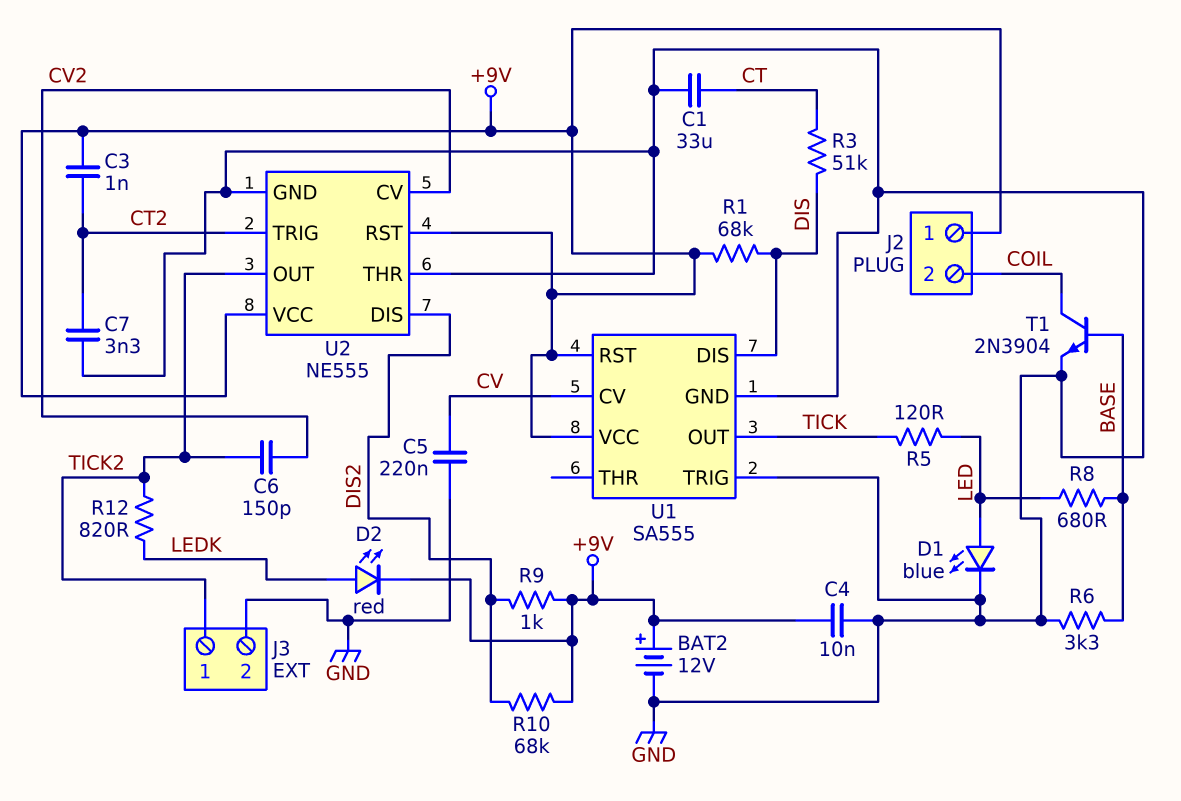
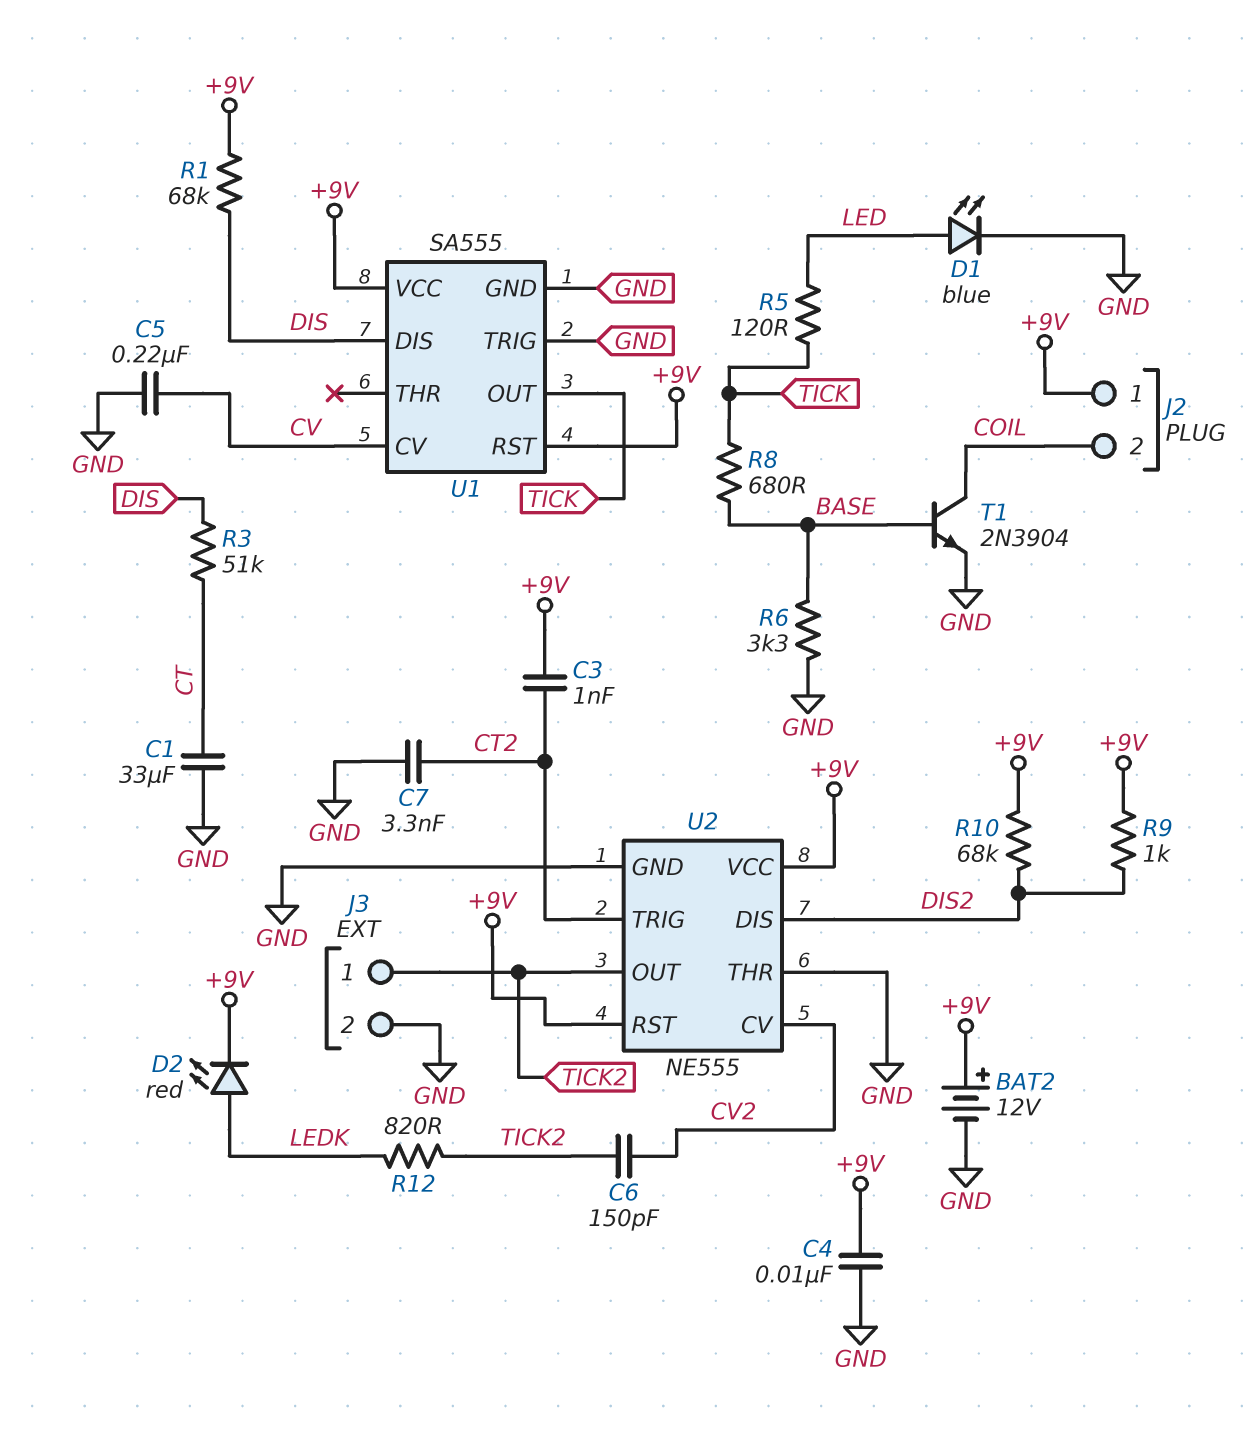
R8: 680 (BASE, LED) -> 680 (BASE, TICK)

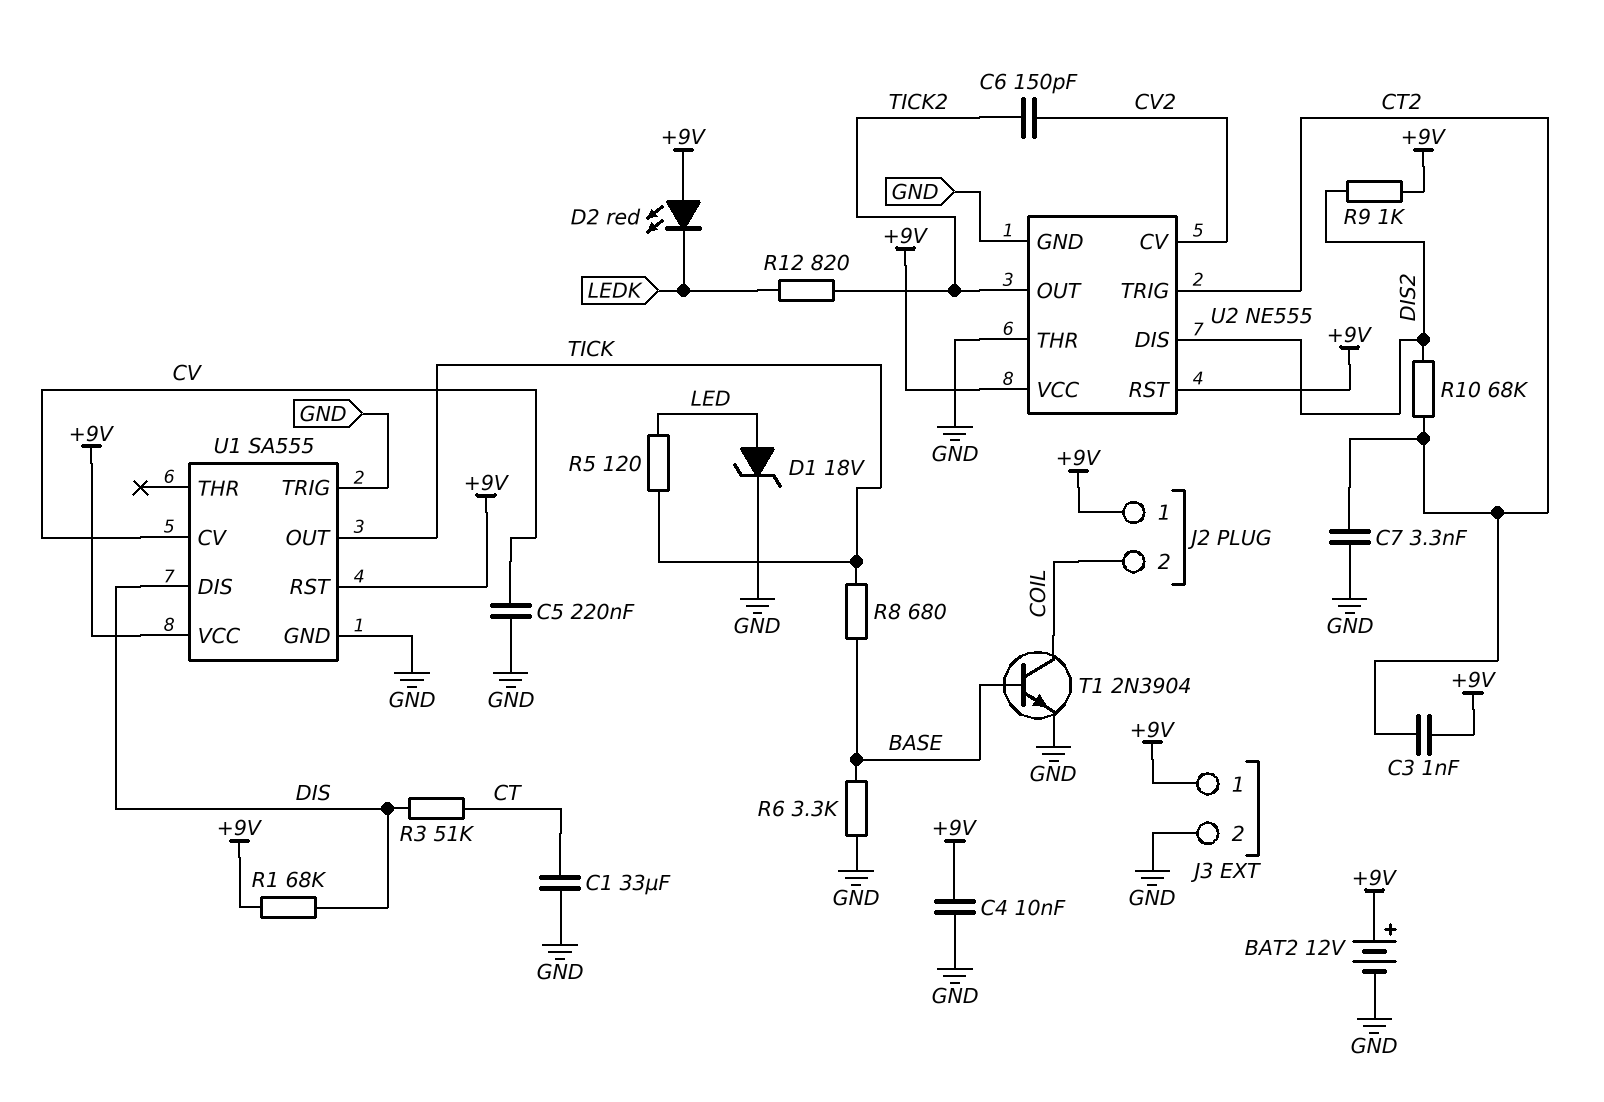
D1: LED blue (A LED, K GND) -> zener 18V (A LED, K GND)
D2: LED red (A LEDK, K +9V) -> LED red (A +9V, K LEDK)
J3 pin 1: TICK2 -> +9V
R10: 68k (+9V, DIS2) -> 68k (CT2, DIS2)

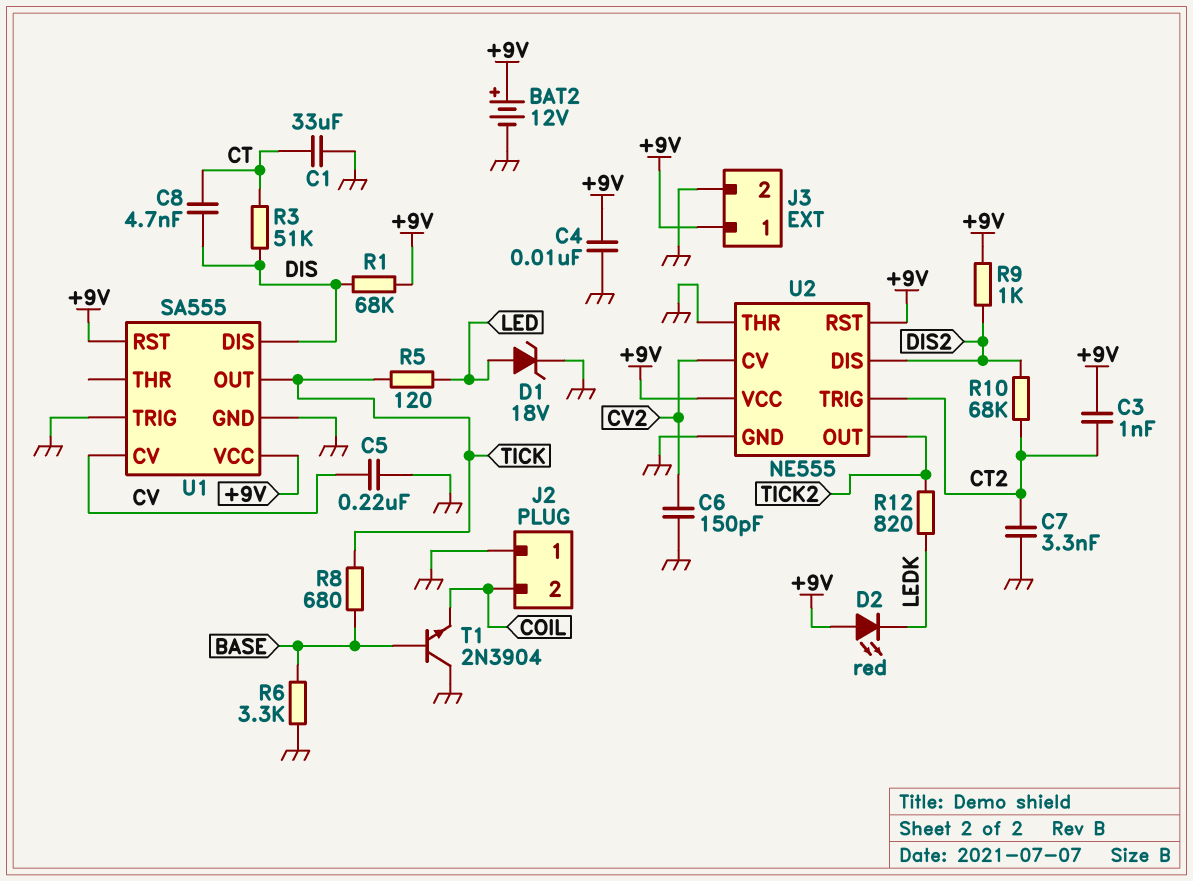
C6: 150pF (CV2, TICK2) -> 150pF (CV2, GND)
C8: none -> 4.7nF (CT, DIS)
J2 pin 1: +9V -> GND
T1: NPN 2N3904 (B BASE, C COIL, E GND) -> NPN 2N3904 (B BASE, C GND, E COIL)

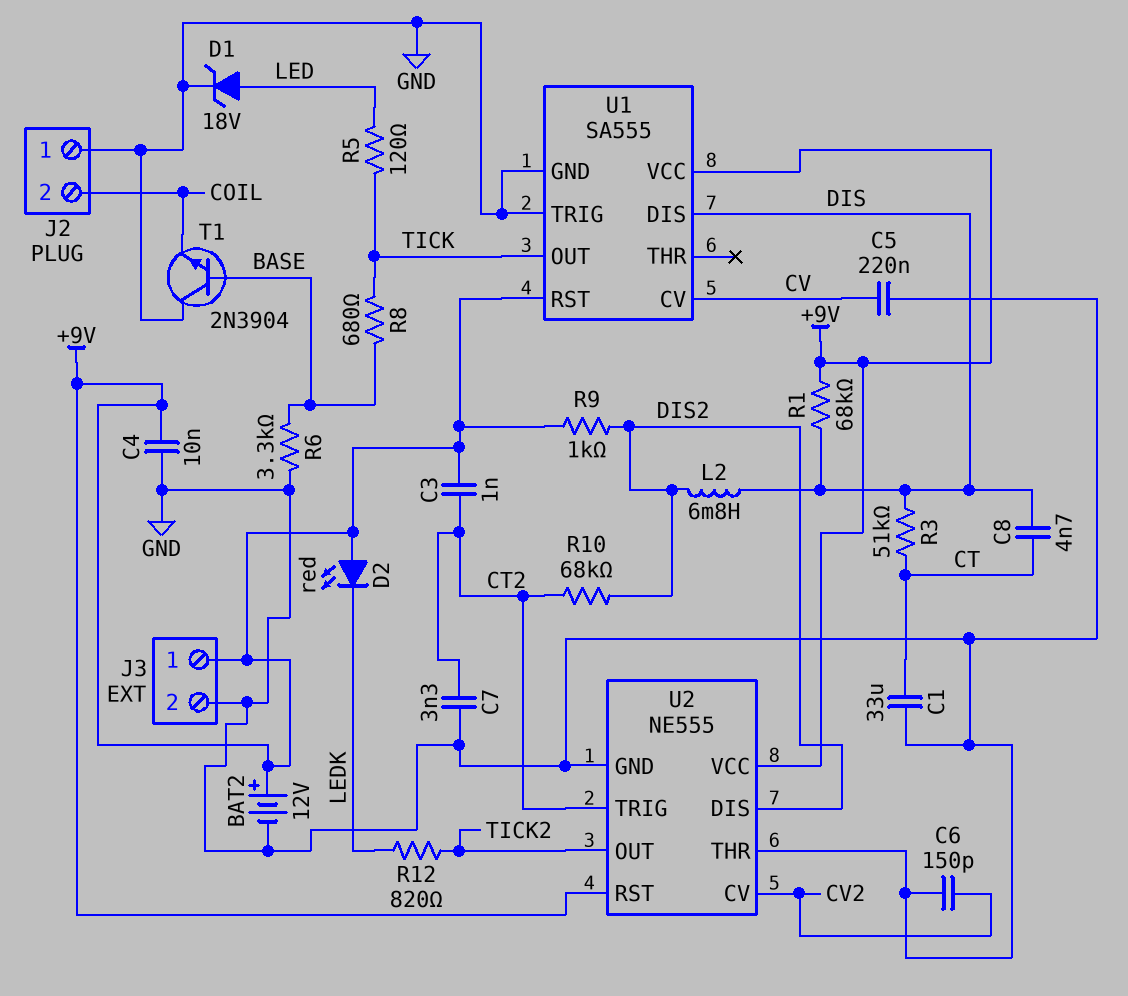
L2: none -> 6.8mH (DIS, DIS2)

